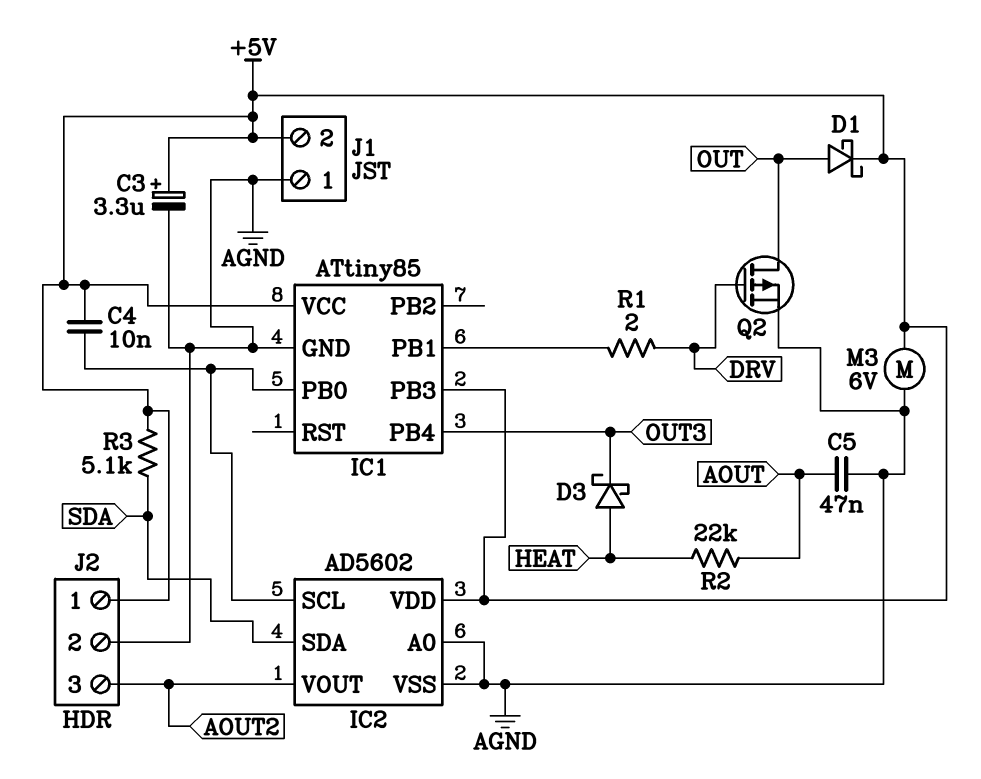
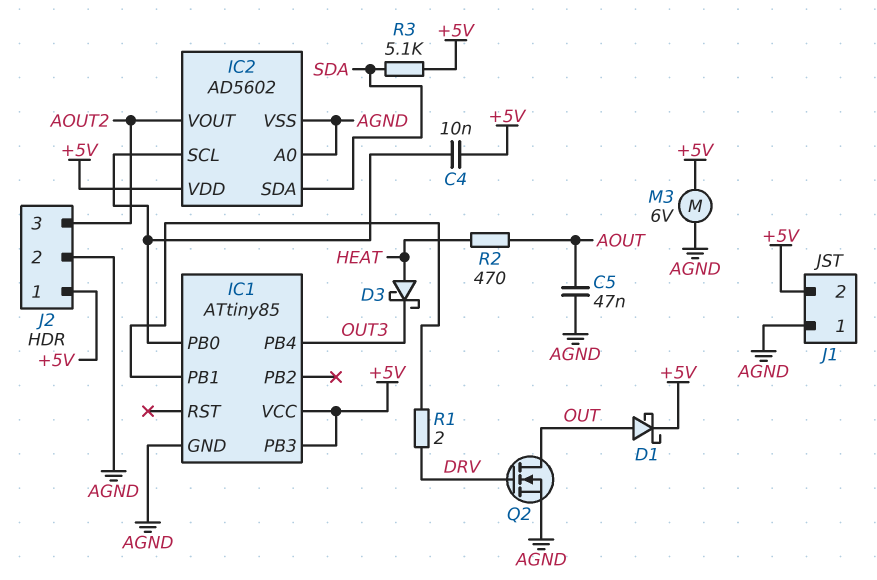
C3: 3.3uF (plus +5V, minus AGND) -> none
Q2: PMOS (G DRV, D OUT, S AGND) -> NMOS (G DRV, D OUT, S AGND)
R2: 22k (AOUT, HEAT) -> 470 (AOUT, HEAT)

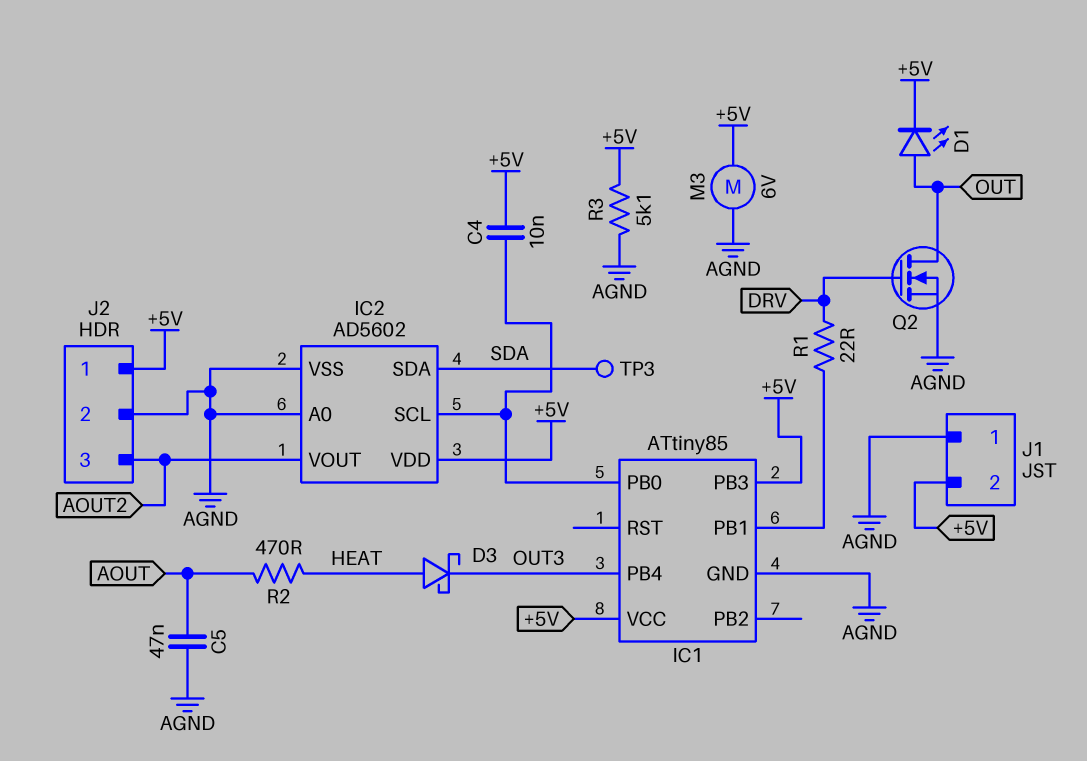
D1: schottky (A OUT, K +5V) -> LED (A OUT, K +5V)
R1: 2 (DRV, IC1/PB1) -> 22 (DRV, IC1/PB1)
R3: 5.1k (+5V, SDA) -> 5.1k (+5V, AGND)
TP3: none -> test point (SDA)

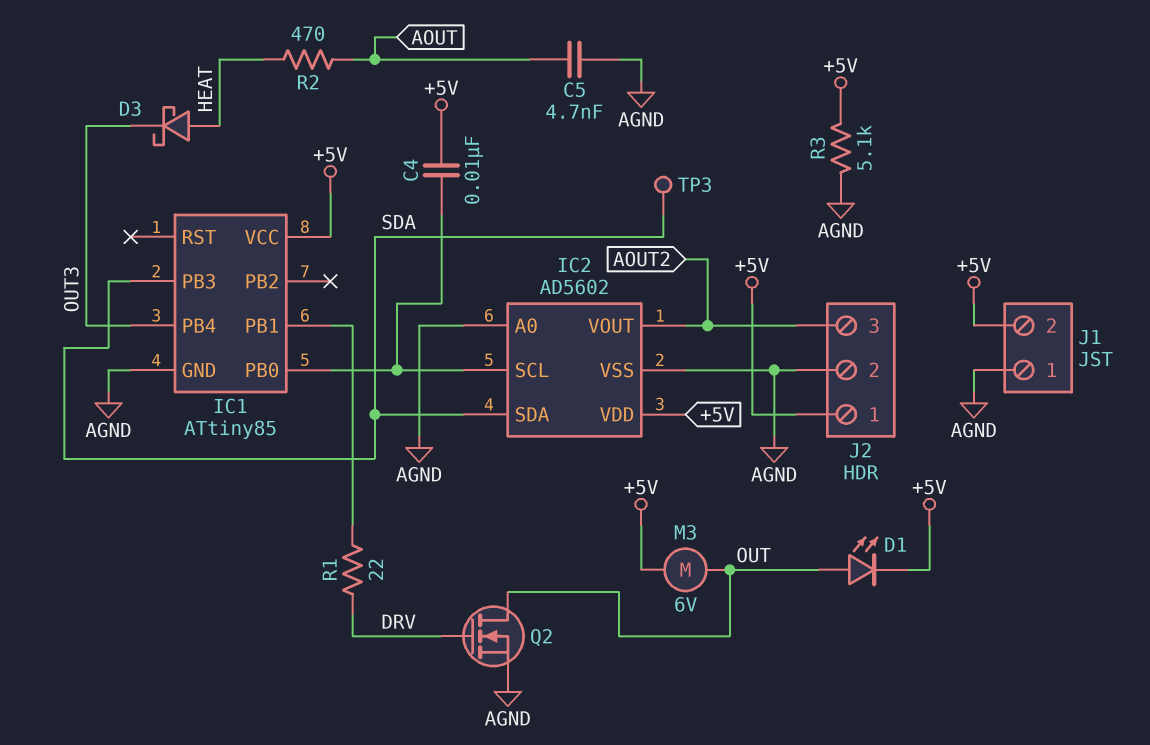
C5: 47nF (AGND, AOUT) -> 4.7nF (AGND, AOUT)
IC1 pin PB3: +5V -> SDA
M3: motor 6V (+5V, AGND) -> motor 6V (+5V, OUT)

